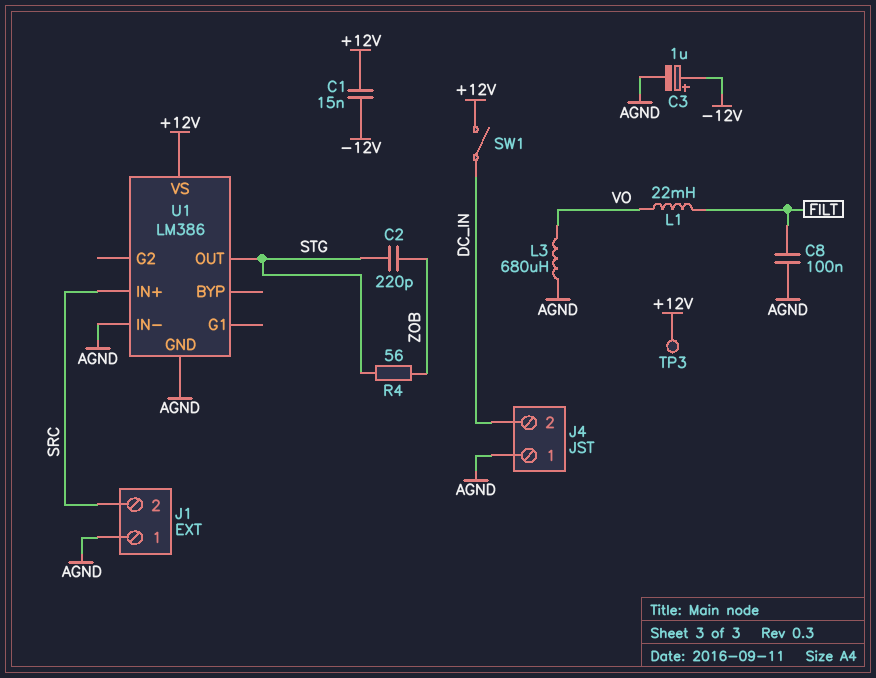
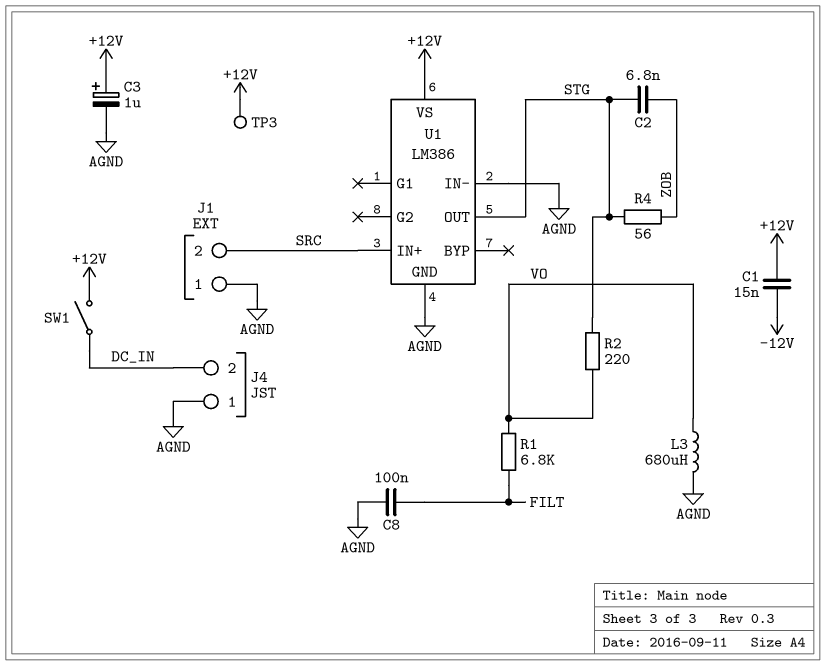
C2: 220pF (STG, ZOB) -> 6.8nF (STG, ZOB)
C3: 1uF (plus -12V, minus AGND) -> 1uF (plus +12V, minus AGND)
L1: 22mH (FILT, VO) -> none
R1: none -> 6.8k (FILT, VO)
R2: none -> 220 (STG, VO)

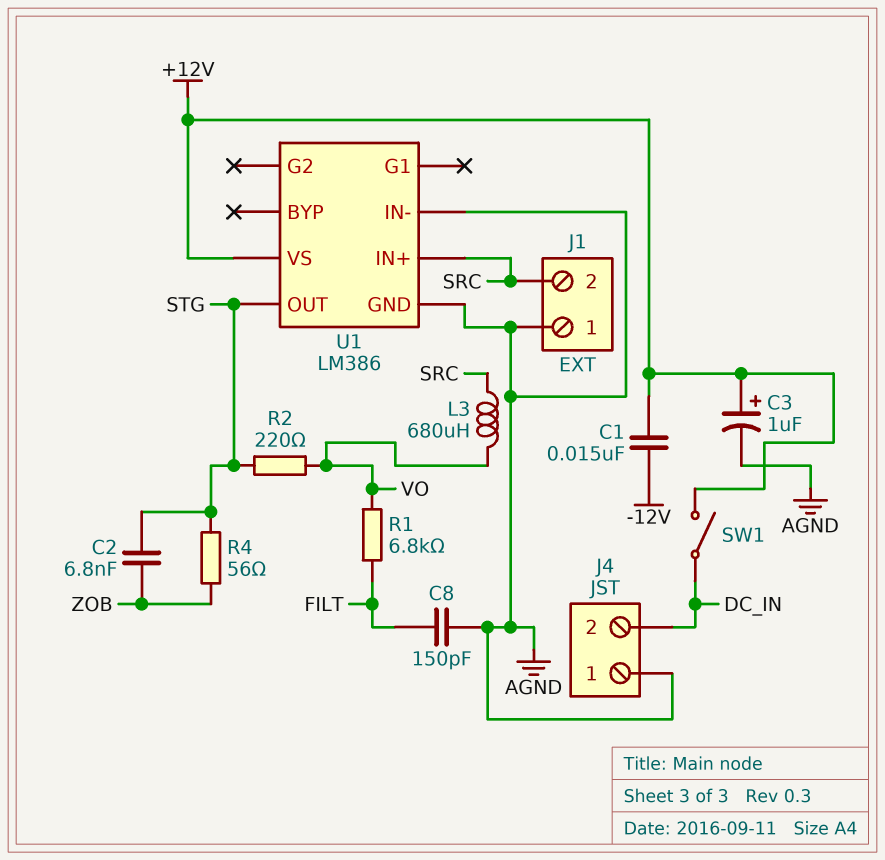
C8: 100nF (AGND, FILT) -> 150pF (AGND, FILT)
L3: 680uH (AGND, VO) -> 680uH (SRC, VO)
TP3: test point (+12V) -> none

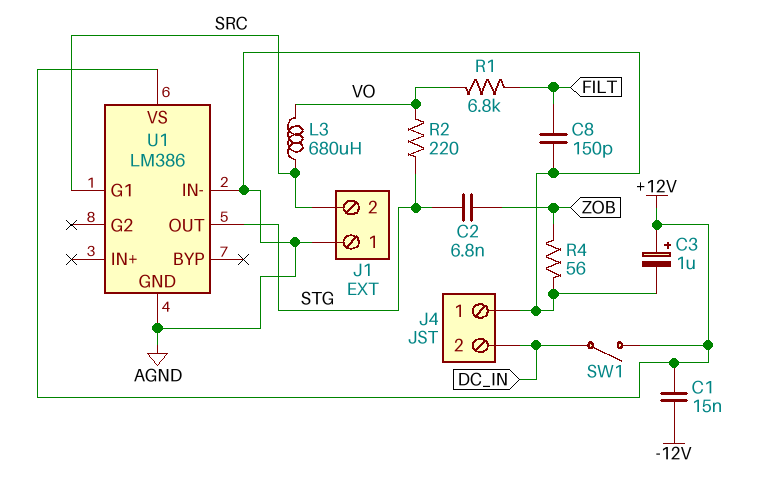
R4: 56 (STG, ZOB) -> 56 (AGND, ZOB)
U1 pin G1: none -> SRC
U1 pin IN+: SRC -> none

